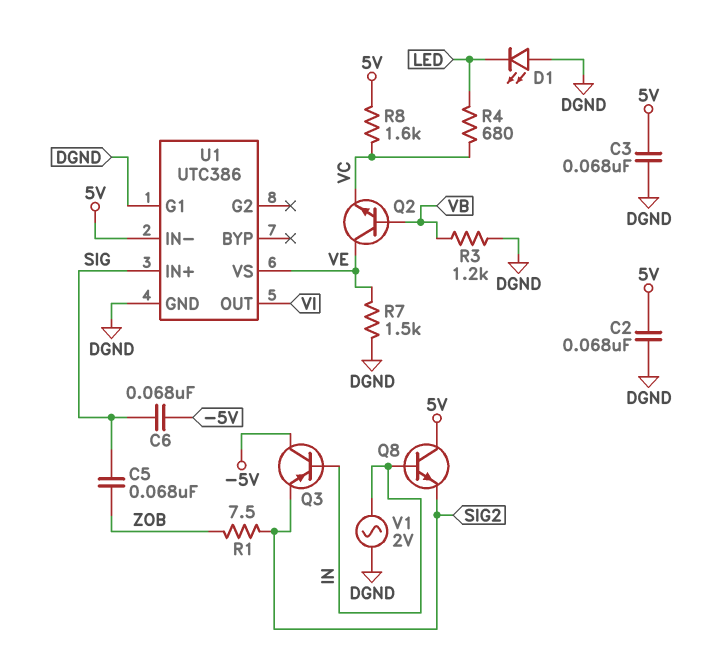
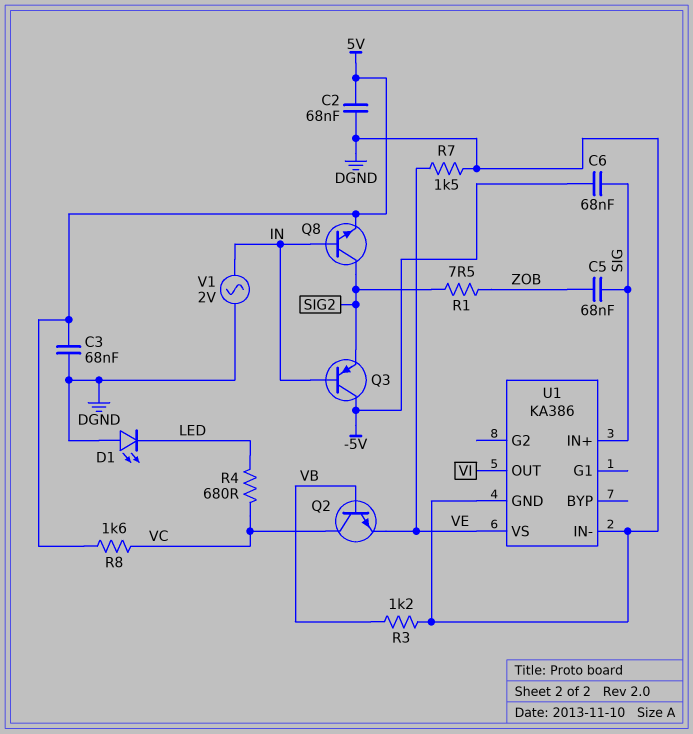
Q2: NPN (B VB, C VE, E VC) -> NPN (B VB, C VC, E VE)
Q8: NPN (B IN, C 5V, E SIG2) -> NPN (B IN, C SIG2, E 5V)
U1: UTC386 -> KA386
U1 pin G1: DGND -> none
U1 pin IN-: 5V -> DGND

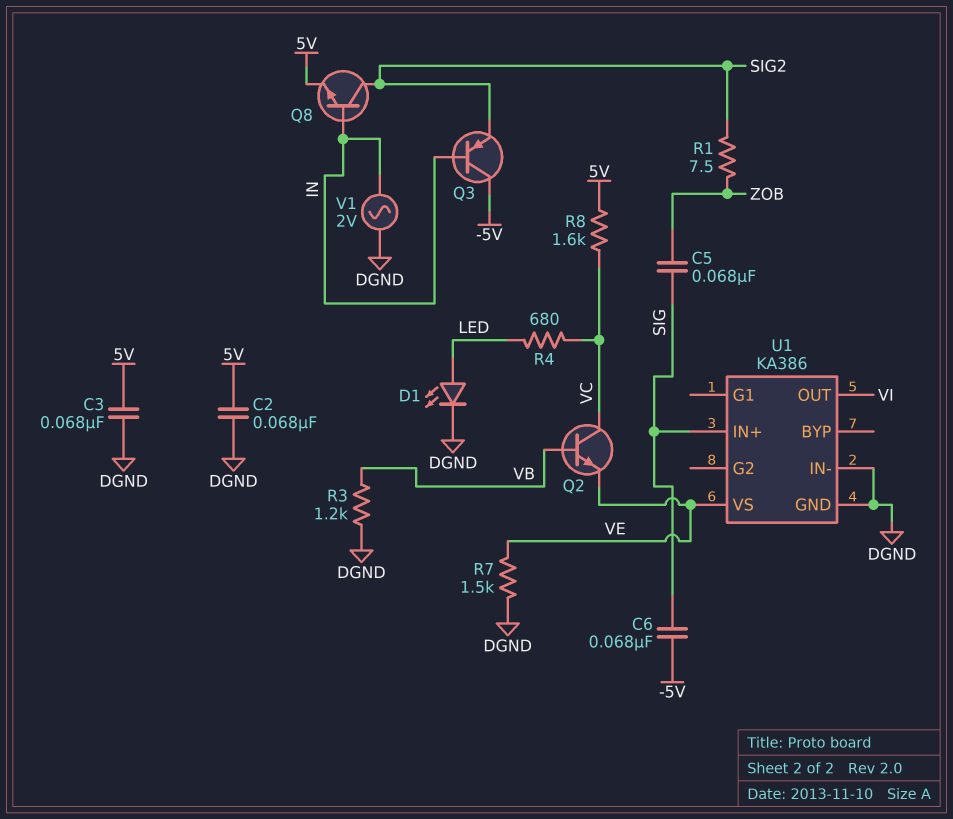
D1: LED (A DGND, K LED) -> LED (A LED, K DGND)

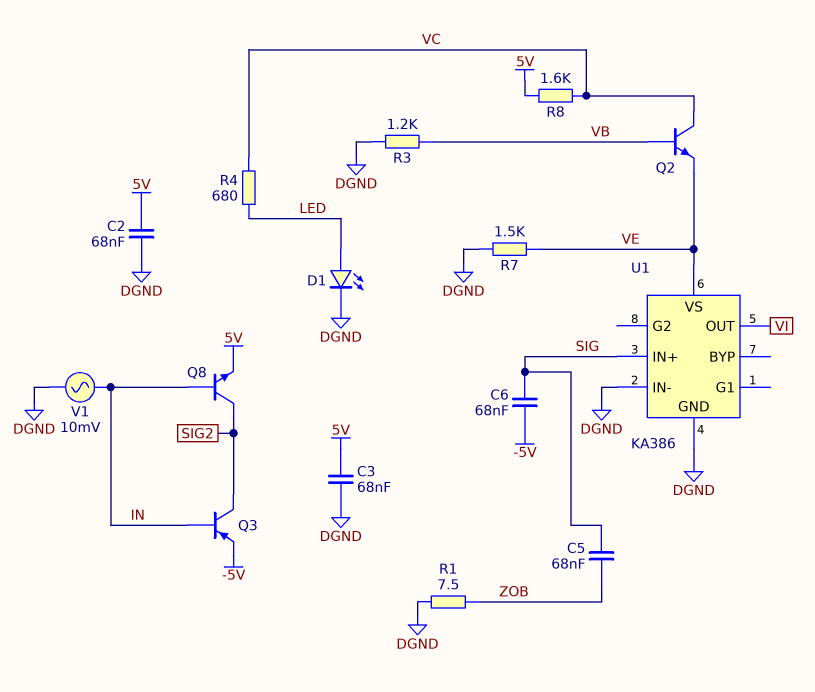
Q3: PNP (B IN, C -5V, E SIG2) -> PNP (B IN, C SIG2, E -5V)
R1: 7.5 (SIG2, ZOB) -> 7.5 (DGND, ZOB)
V1: AC 2V (DGND, IN) -> AC 10mV (DGND, IN)

